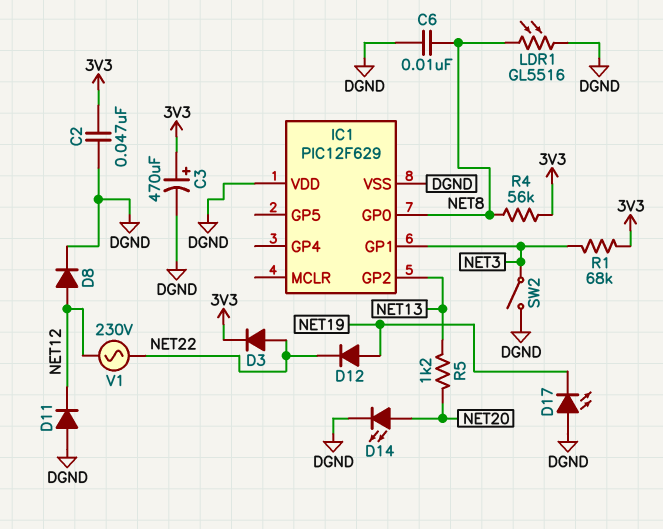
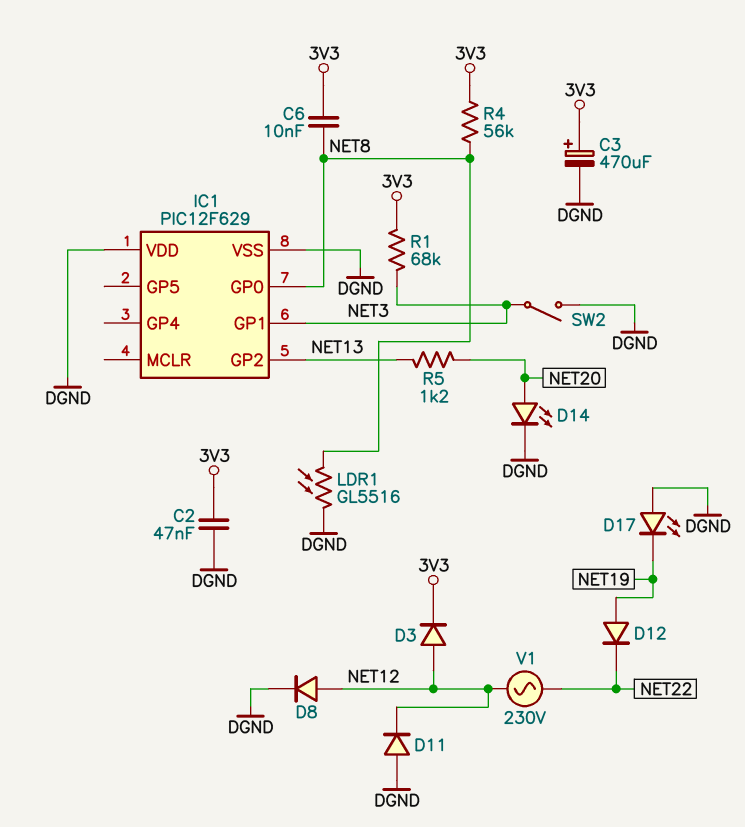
C6: 10nF (DGND, NET8) -> 10nF (3V3, NET8)
D3: diode (A NET22, K 3V3) -> diode (A NET12, K 3V3)

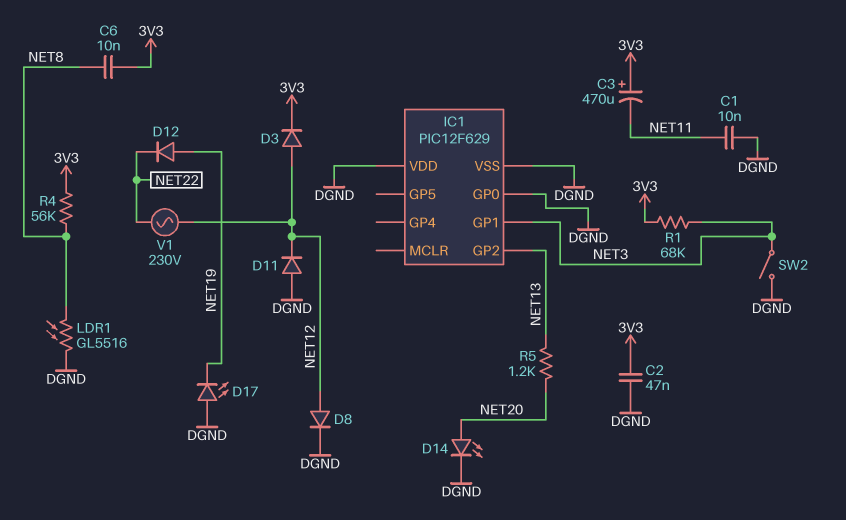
C1: none -> 10nF (DGND, NET11)
C3: 470uF (plus 3V3, minus DGND) -> 470uF (plus 3V3, minus NET11)
IC1 pin GP0: NET8 -> DGND

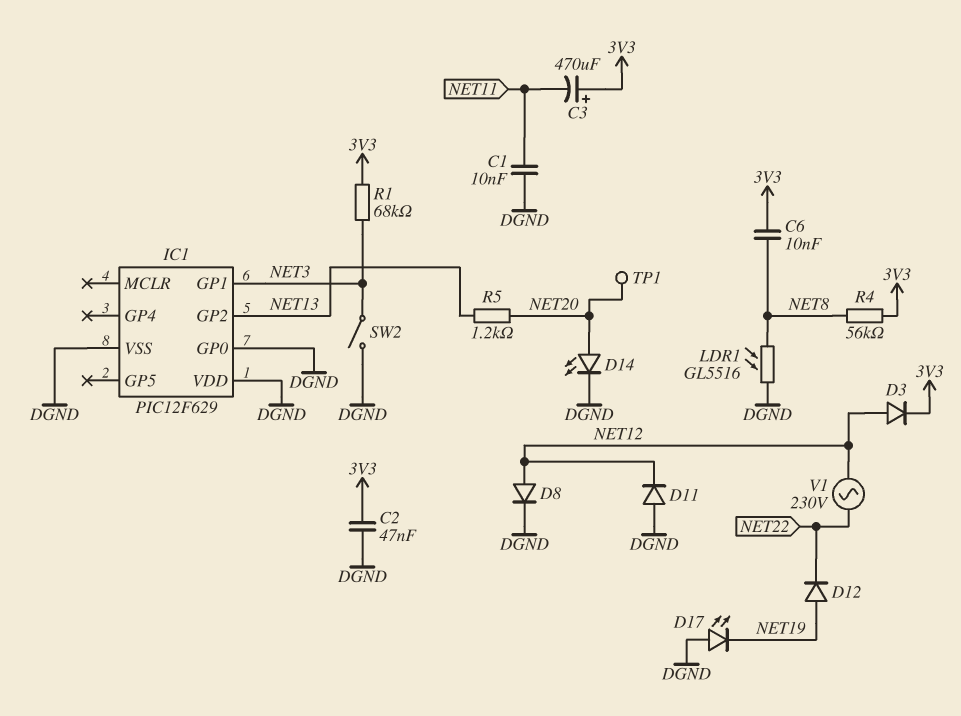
TP1: none -> test point (NET20)

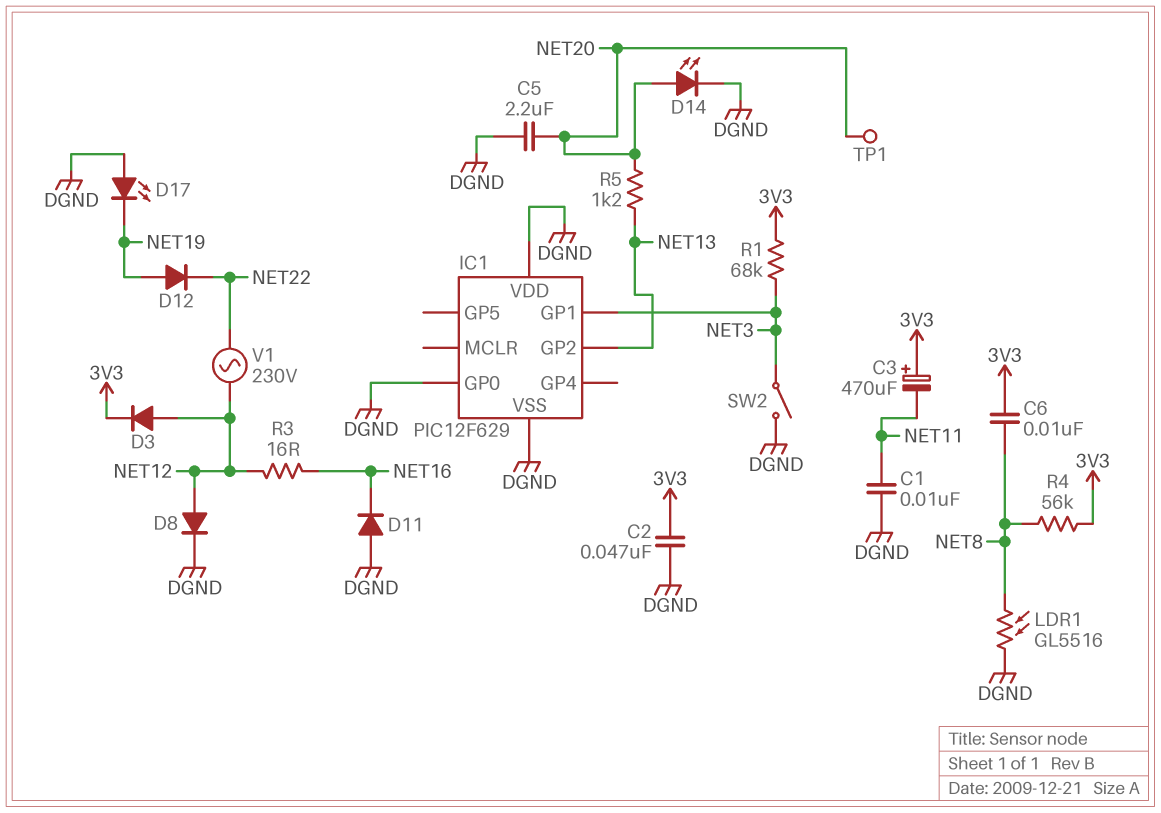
C5: none -> 2.2uF (DGND, NET20)
D11: diode (A DGND, K NET12) -> diode (A DGND, K NET16)
R3: none -> 16 (NET12, NET16)

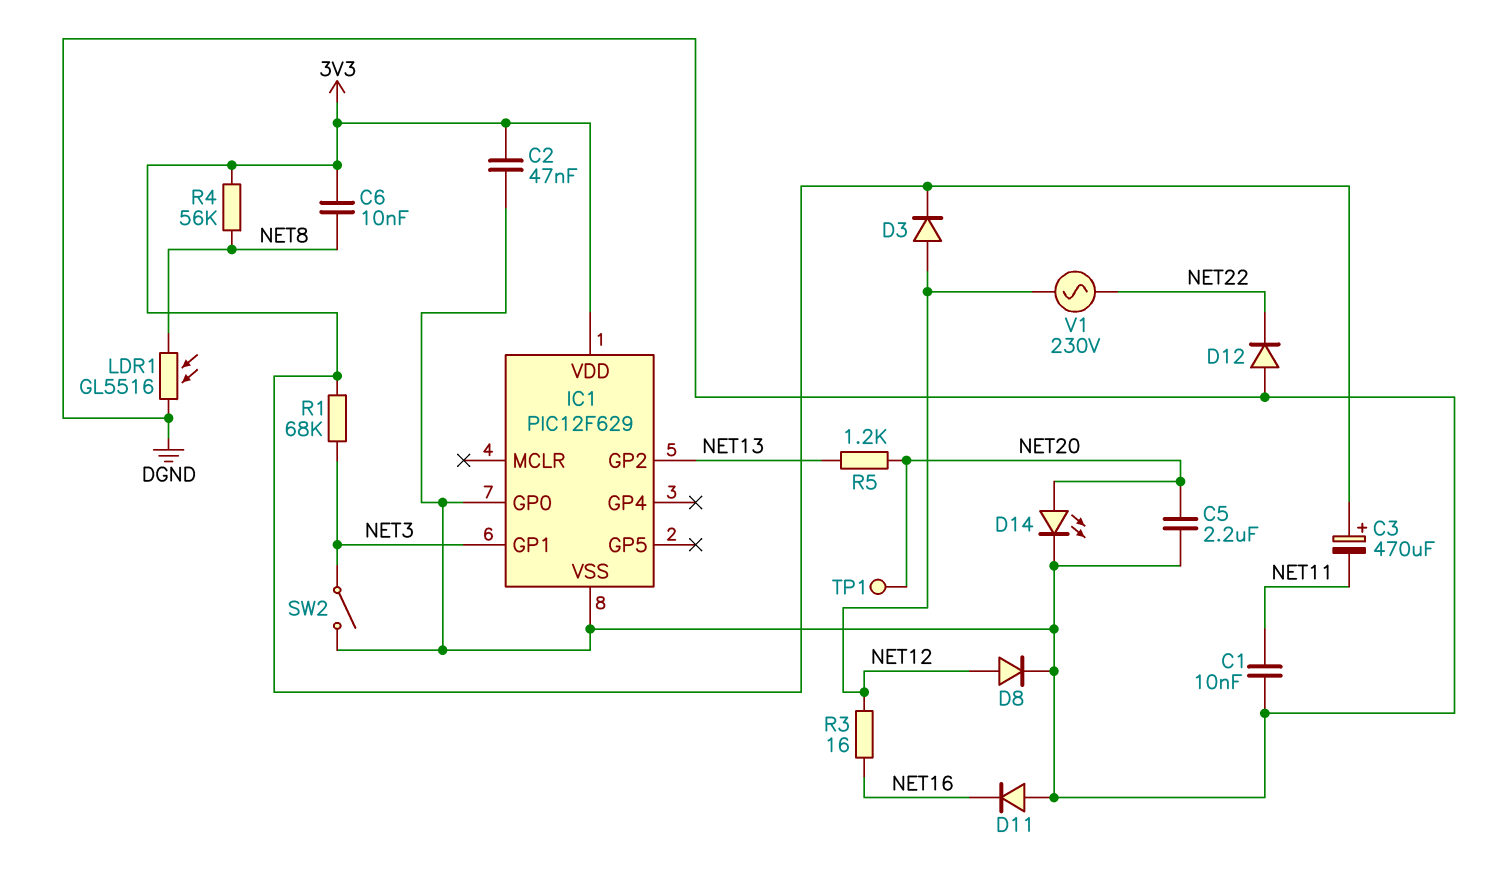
D12: diode (A NET19, K NET22) -> diode (A DGND, K NET22)
D17: LED (A DGND, K NET19) -> none
IC1 pin VDD: DGND -> 3V3

